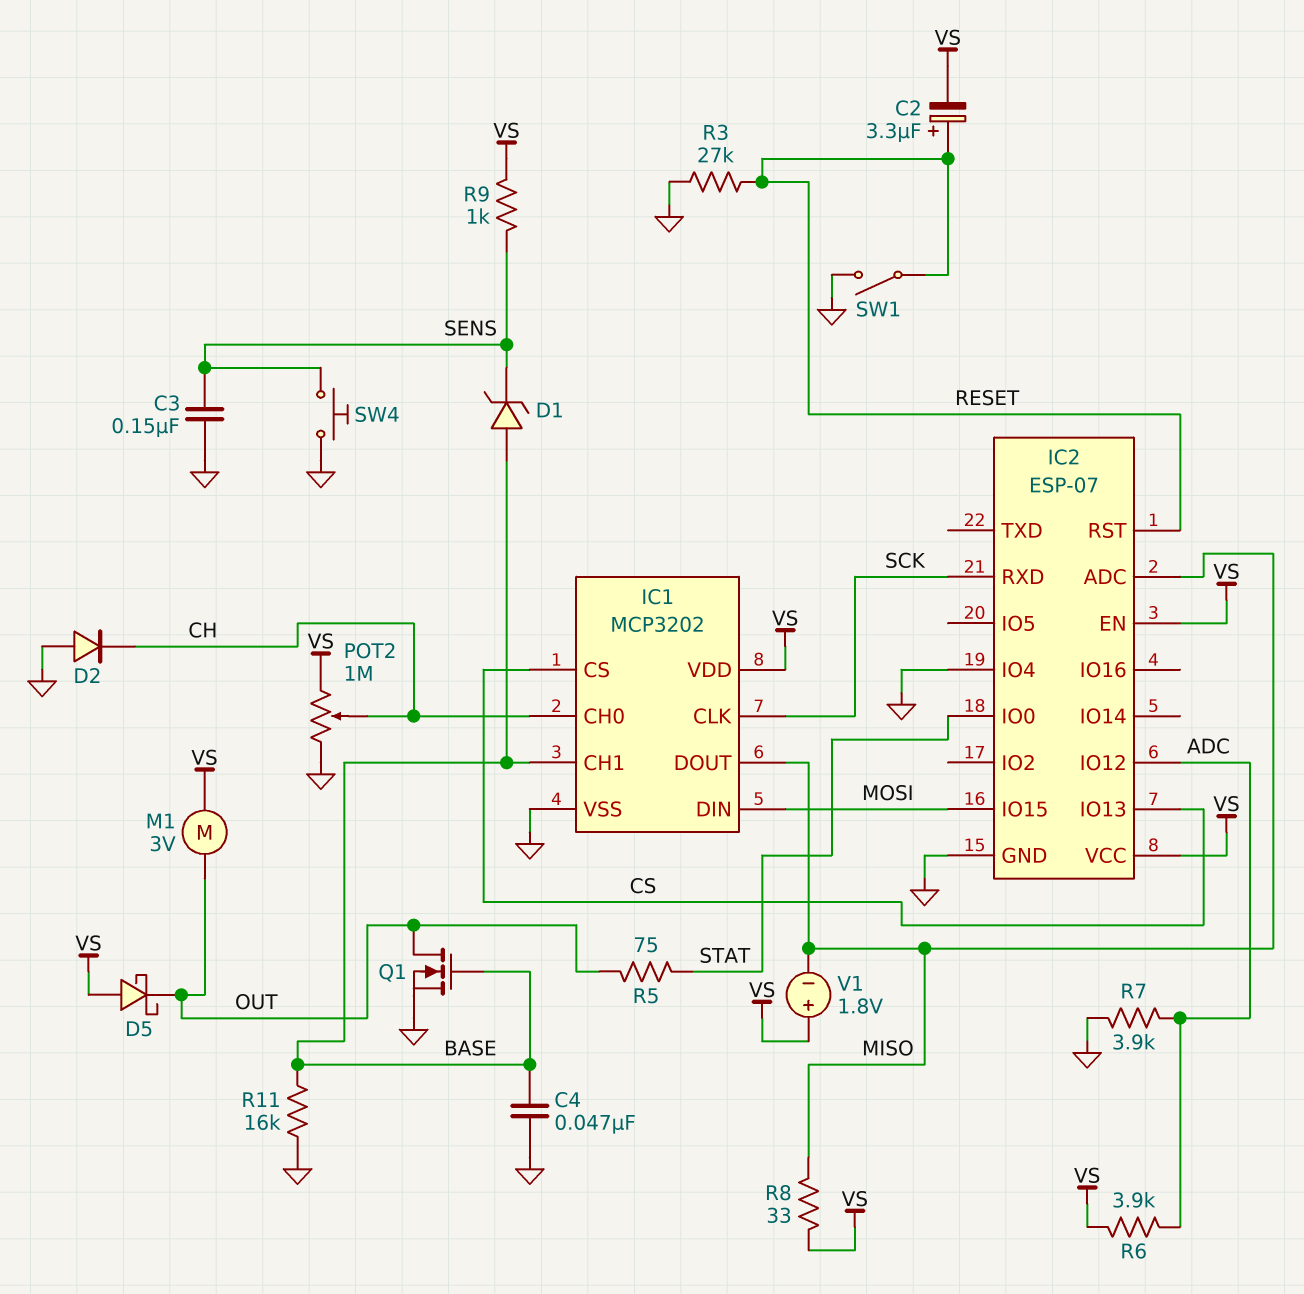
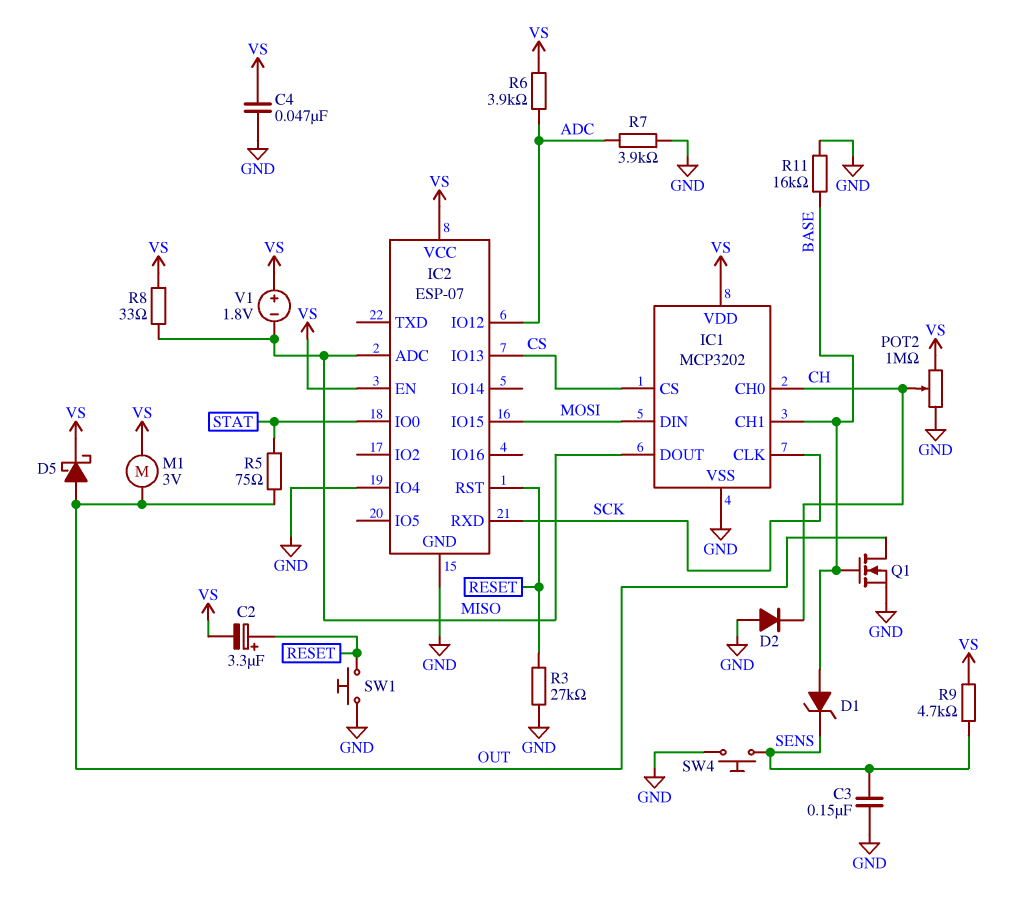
C4: 47nF (BASE, GND) -> 47nF (GND, VS)
D5: schottky (A VS, K OUT) -> schottky (A OUT, K VS)
R9: 1k (SENS, VS) -> 4.7k (SENS, VS)
SW1: switch (GND, RESET) -> button (GND, RESET)

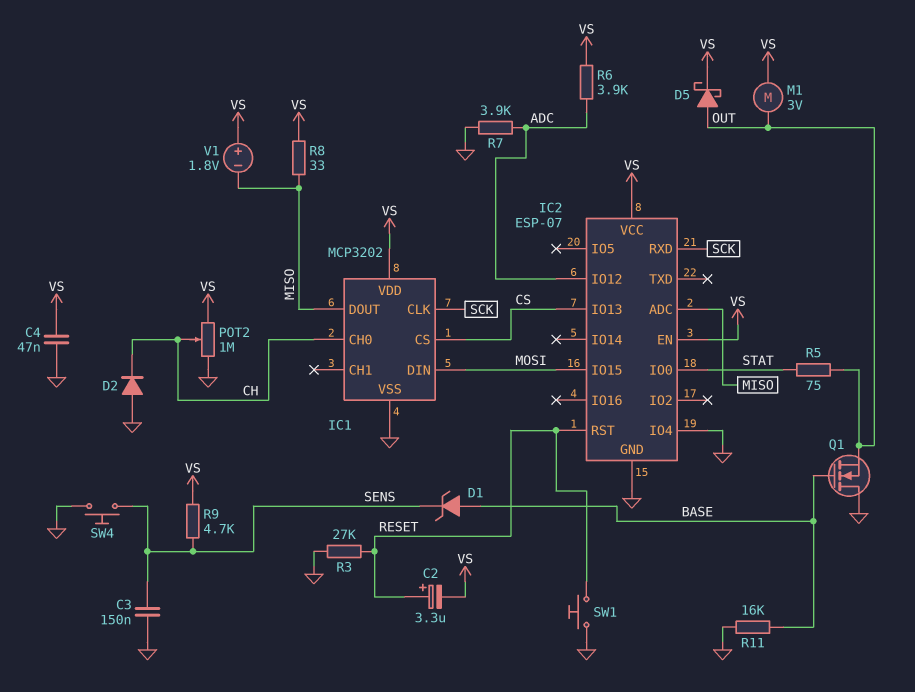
IC1 pin CH1: BASE -> none
Q1: NMOS (G BASE, D OUT, S GND) -> NMOS (G BASE, D GND, S OUT)

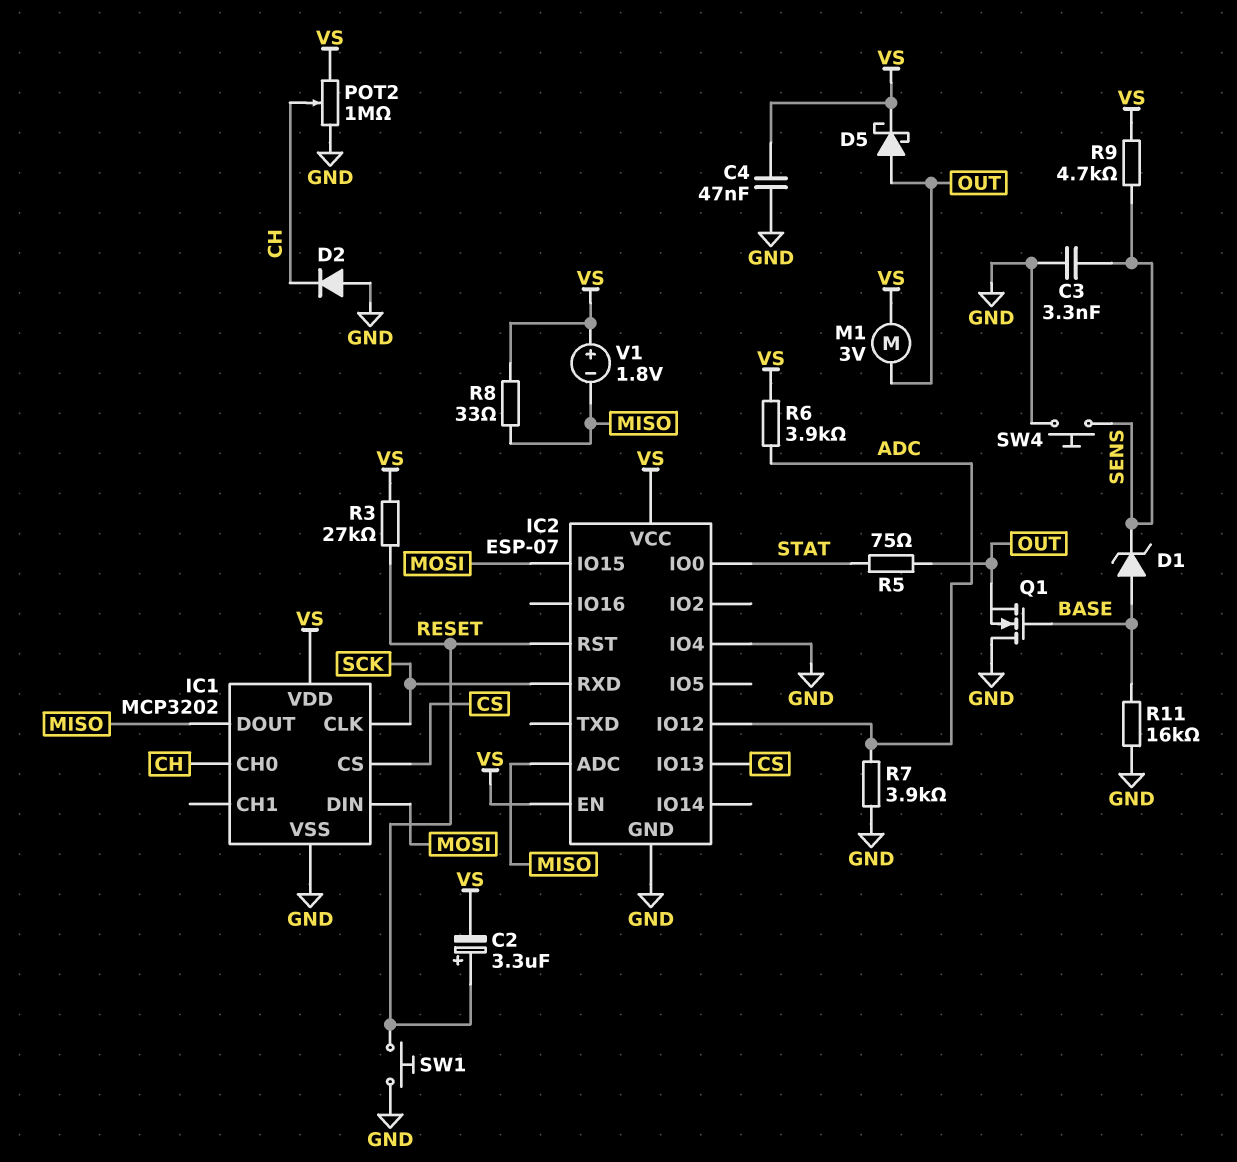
C3: 150nF (GND, SENS) -> 3.3nF (GND, SENS)
R3: 27k (GND, RESET) -> 27k (RESET, VS)

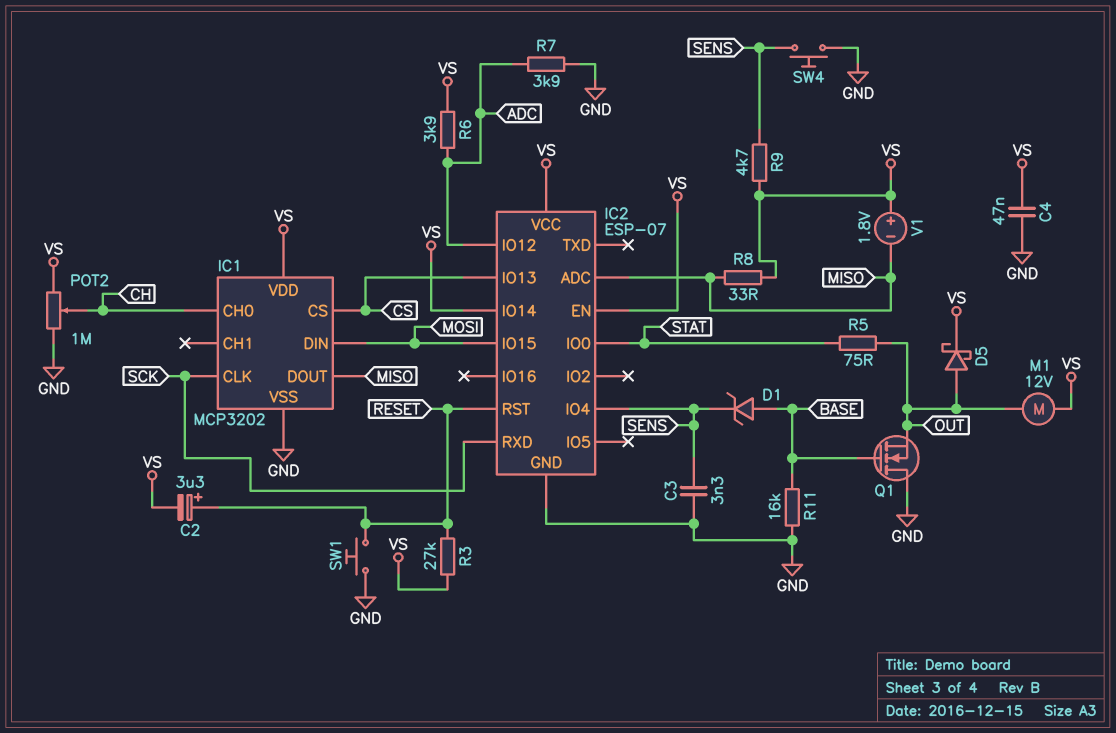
D2: diode (A GND, K CH) -> none
IC2 pin IO4: GND -> SENS
IC2 pin IO14: none -> VS
M1: motor 3V (OUT, VS) -> motor 12V (OUT, VS)

